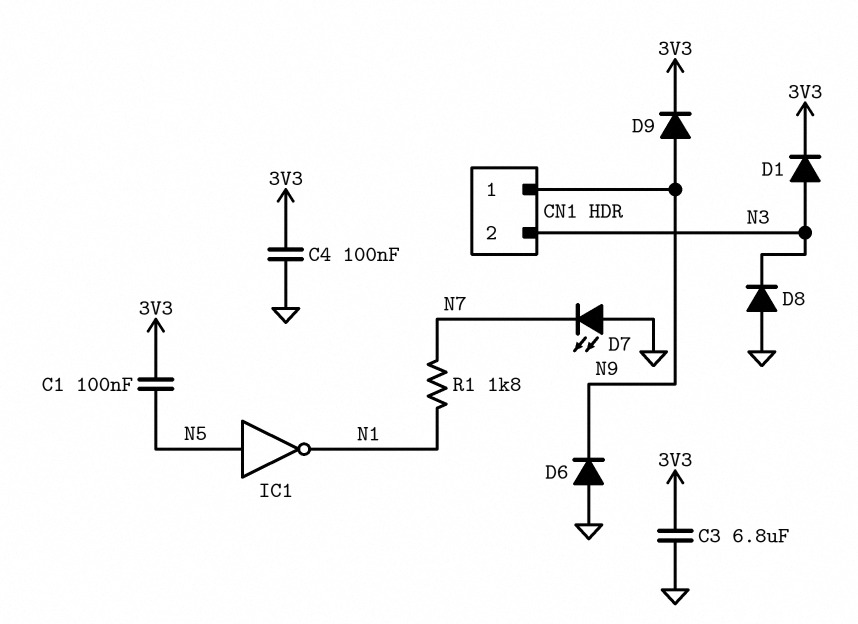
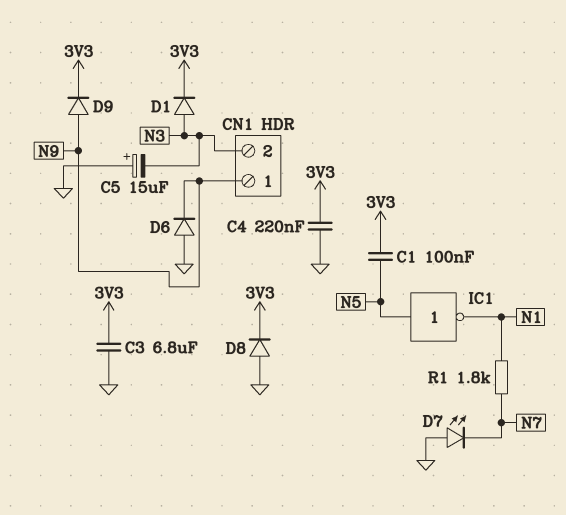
C4: 100nF (3V3, GND) -> 220nF (3V3, GND)
C5: none -> 15uF (plus GND, minus N3)
D8: diode (A GND, K N3) -> diode (A GND, K 3V3)

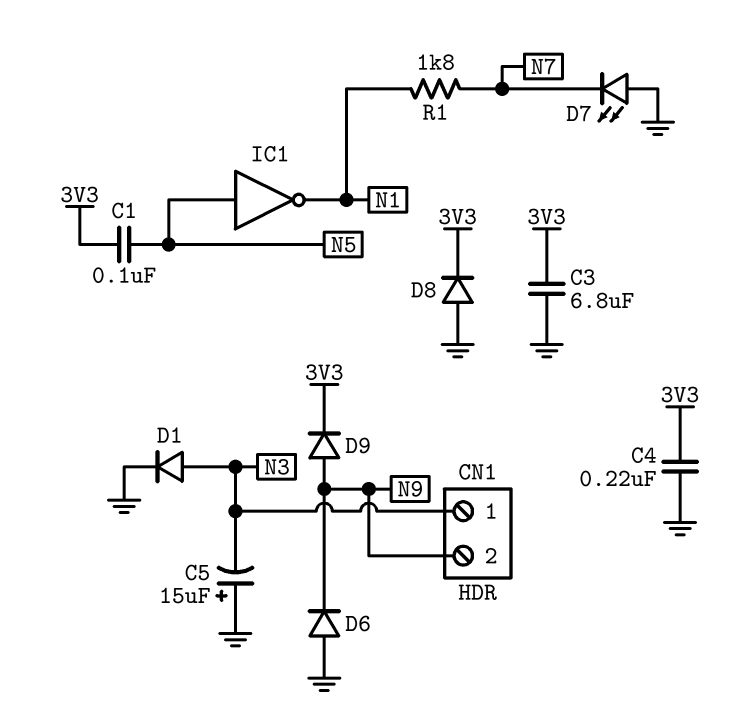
CN1 pin 1: N9 -> N3
CN1 pin 2: N3 -> N9
D1: diode (A N3, K 3V3) -> diode (A N3, K GND)

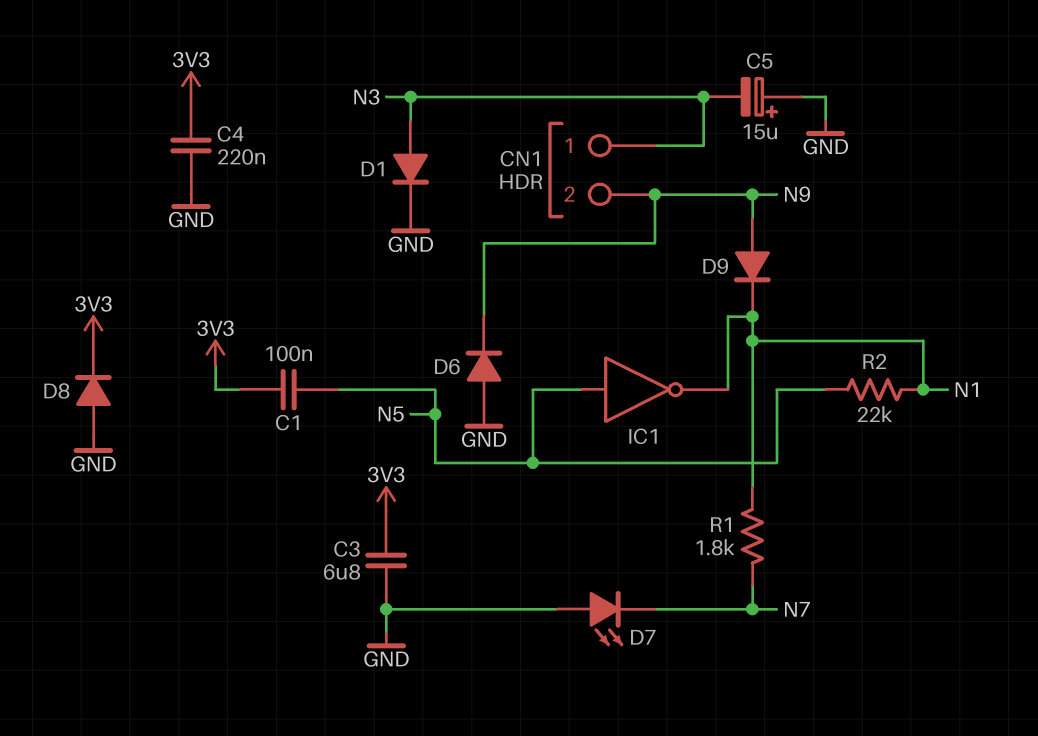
D9: diode (A N9, K 3V3) -> diode (A N9, K N1)
R2: none -> 22k (N1, N5)

